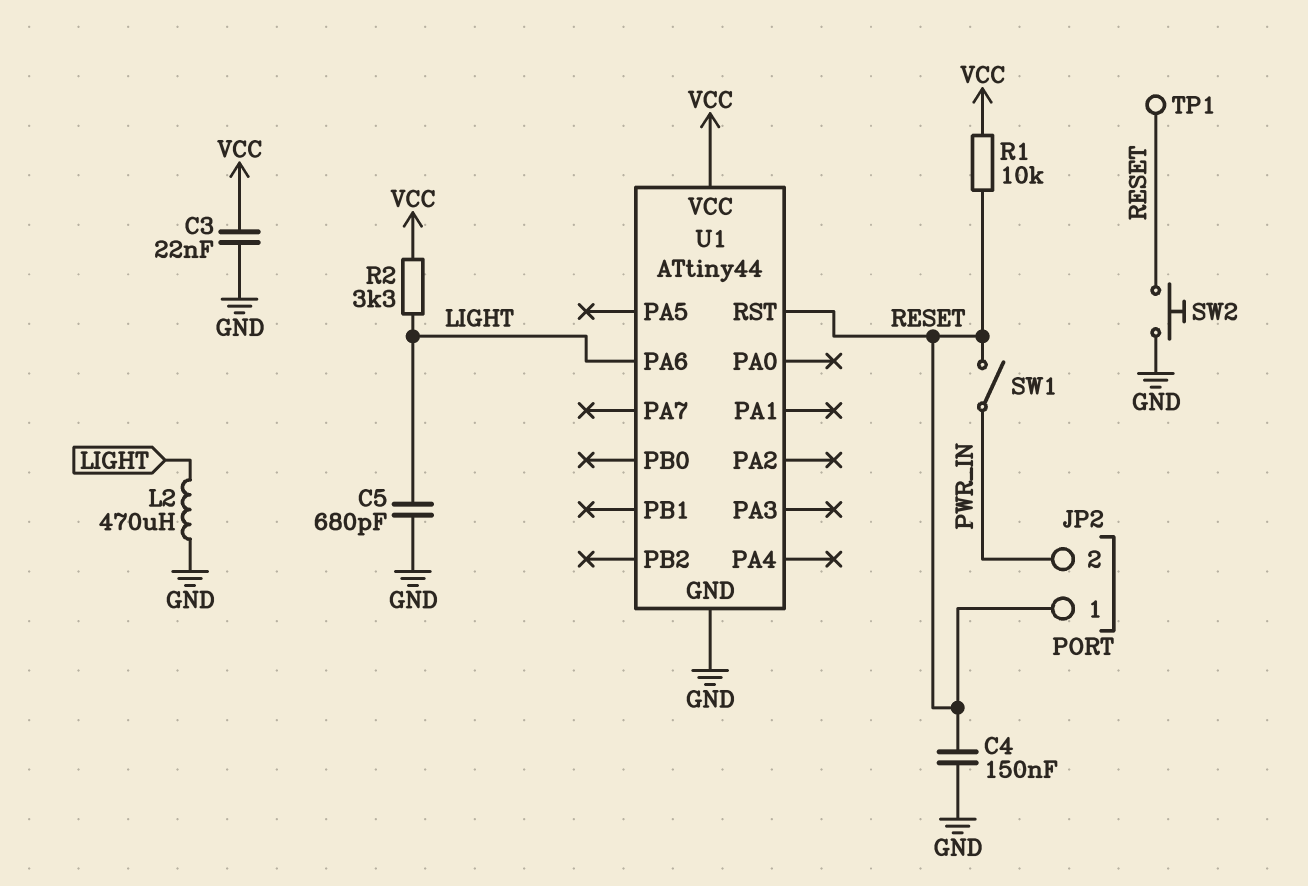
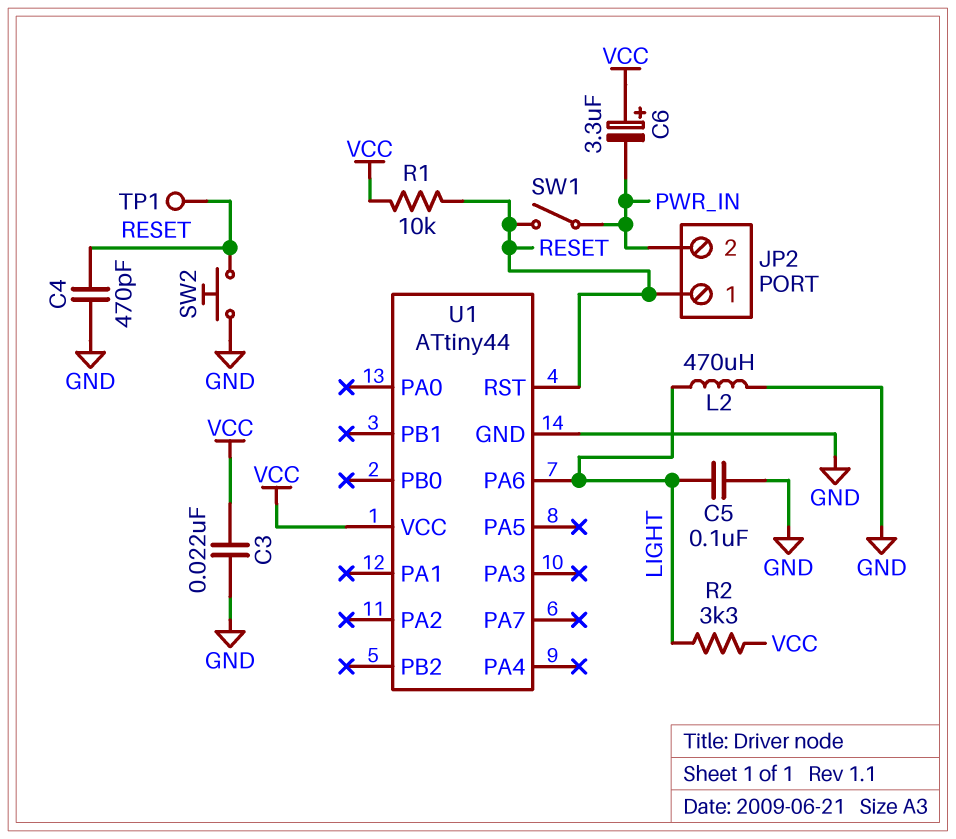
C4: 150nF (GND, RESET) -> 470pF (GND, RESET)
C5: 680pF (GND, LIGHT) -> 100nF (GND, LIGHT)
C6: none -> 3.3uF (plus VCC, minus PWR_IN)

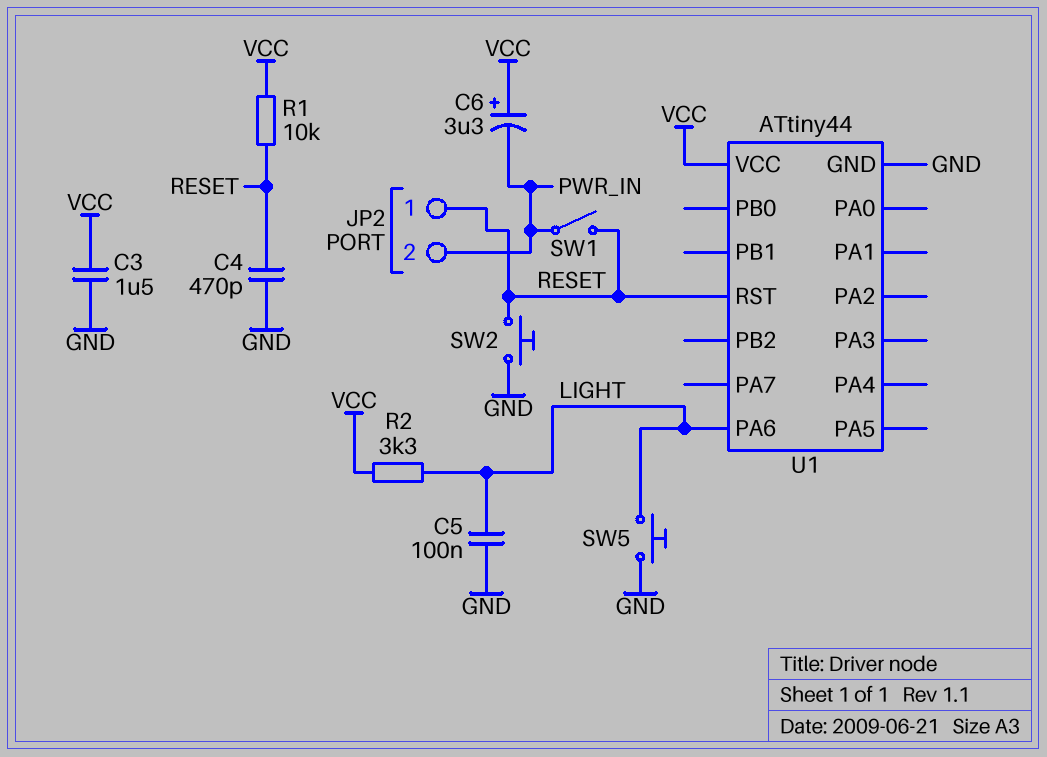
C3: 22nF (GND, VCC) -> 1.5uF (GND, VCC)
L2: 470uH (GND, LIGHT) -> none
SW5: none -> button (GND, LIGHT)
TP1: test point (RESET) -> none

